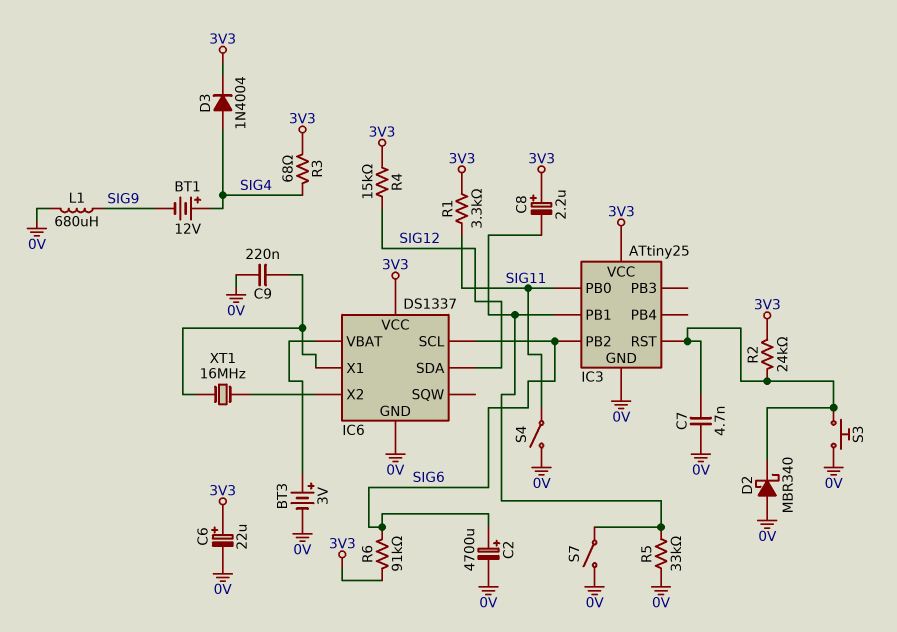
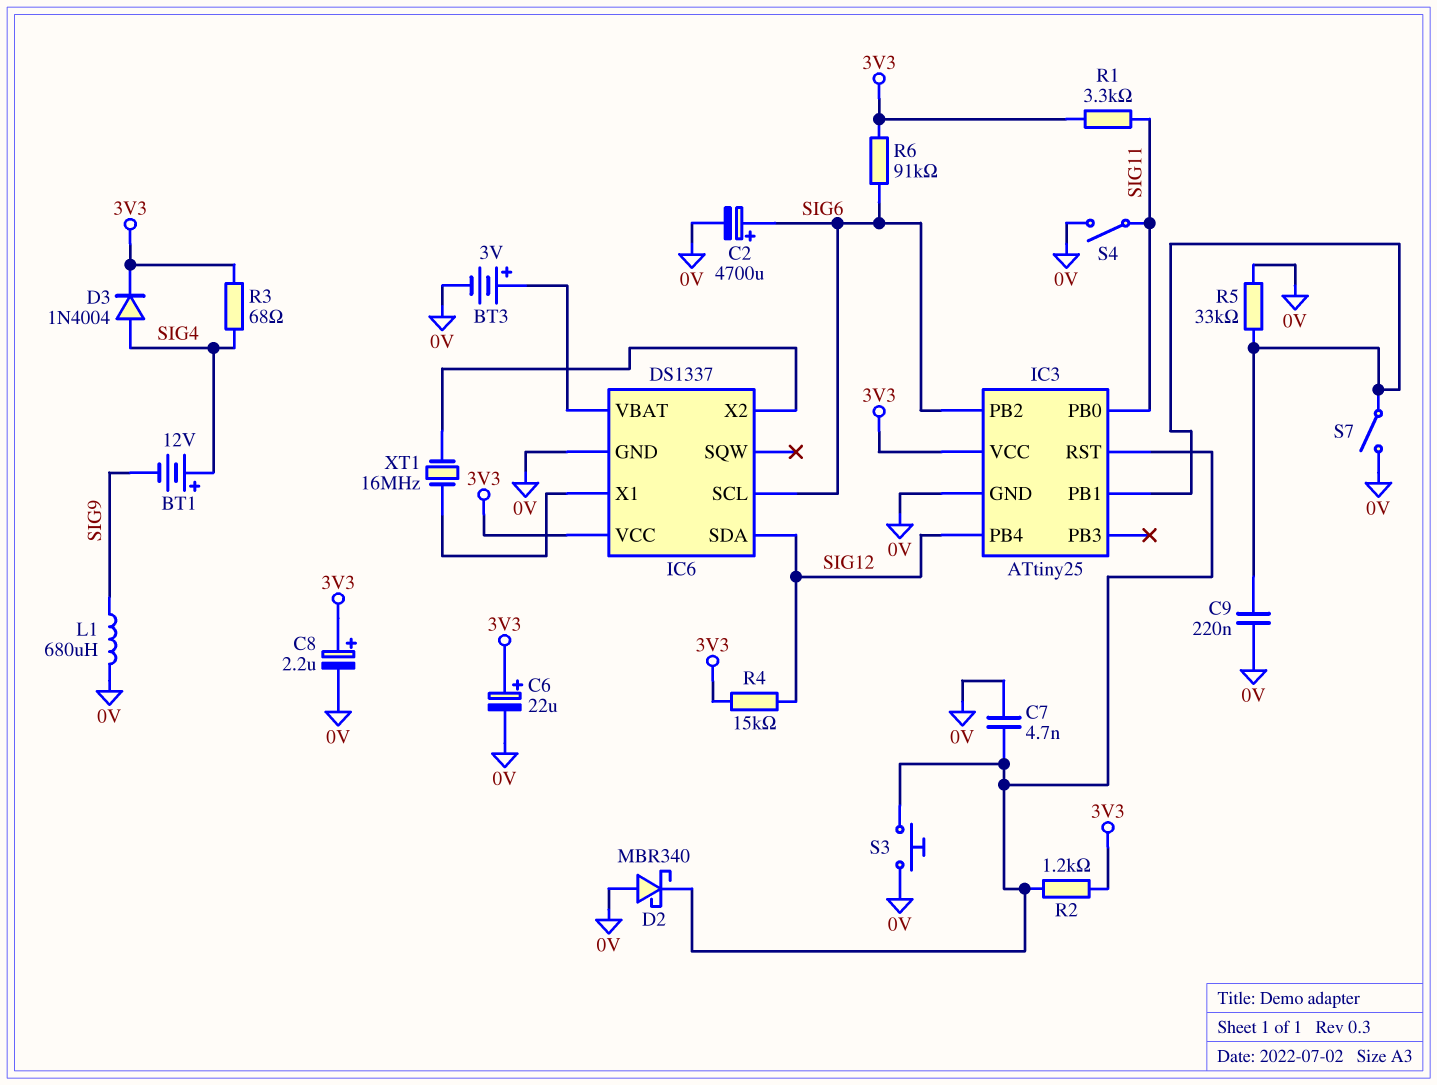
C8: 2.2uF (plus 3V3, minus IC3/PB1) -> 2.2uF (plus 3V3, minus 0V)
C9: 220nF (0V, IC6/X1) -> 220nF (0V, IC3/PB1)
IC3 pin PB4: none -> SIG12
R2: 24k (3V3, IC3/RST) -> 1.2k (3V3, IC3/RST)

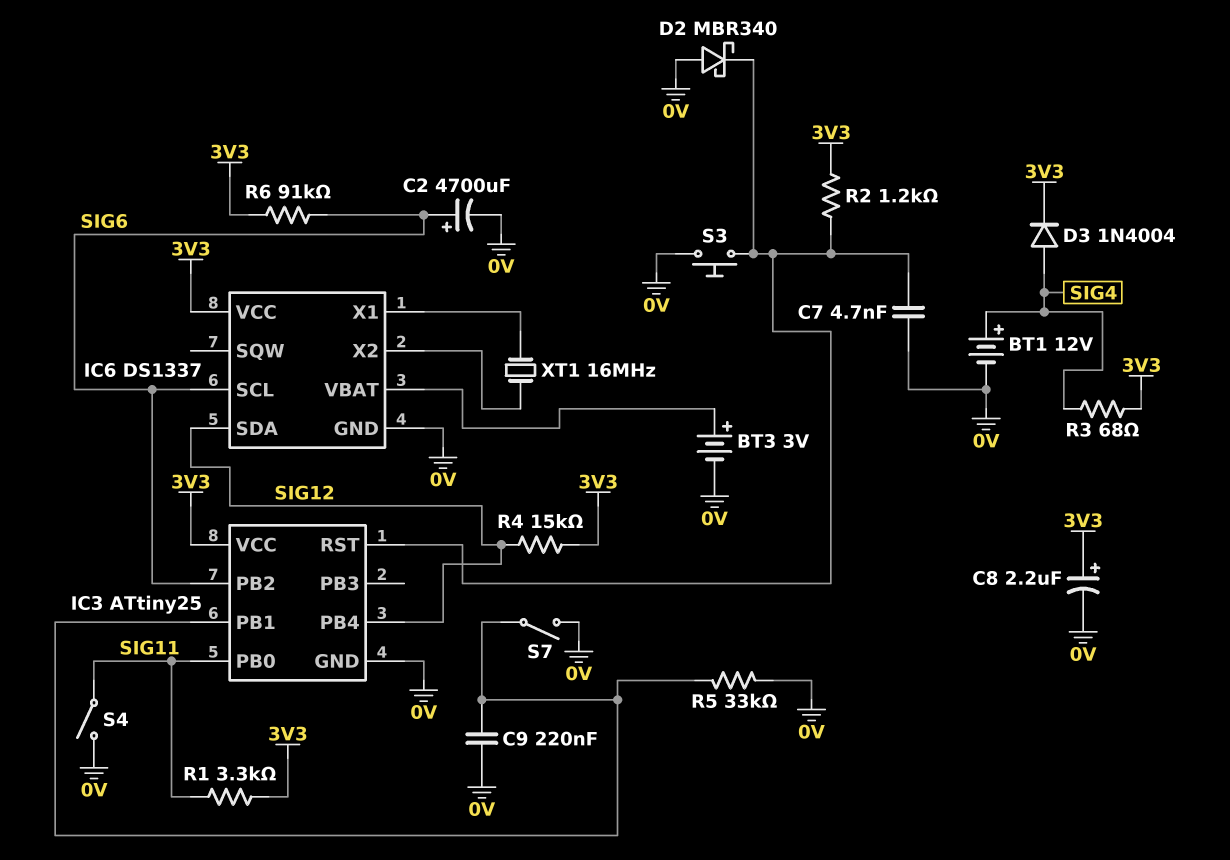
BT1: 12V (plus SIG4, minus SIG9) -> 12V (plus SIG4, minus 0V)
C6: 22uF (plus 3V3, minus 0V) -> none
L1: 680uH (0V, SIG9) -> none

